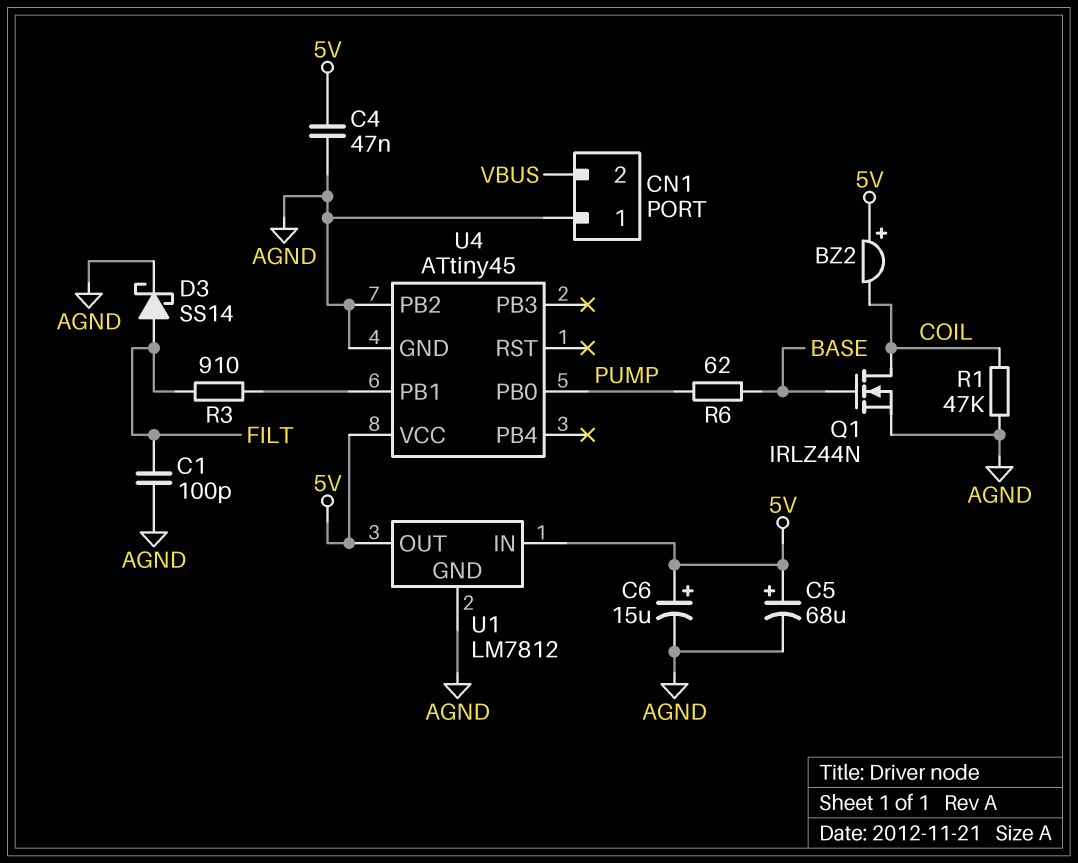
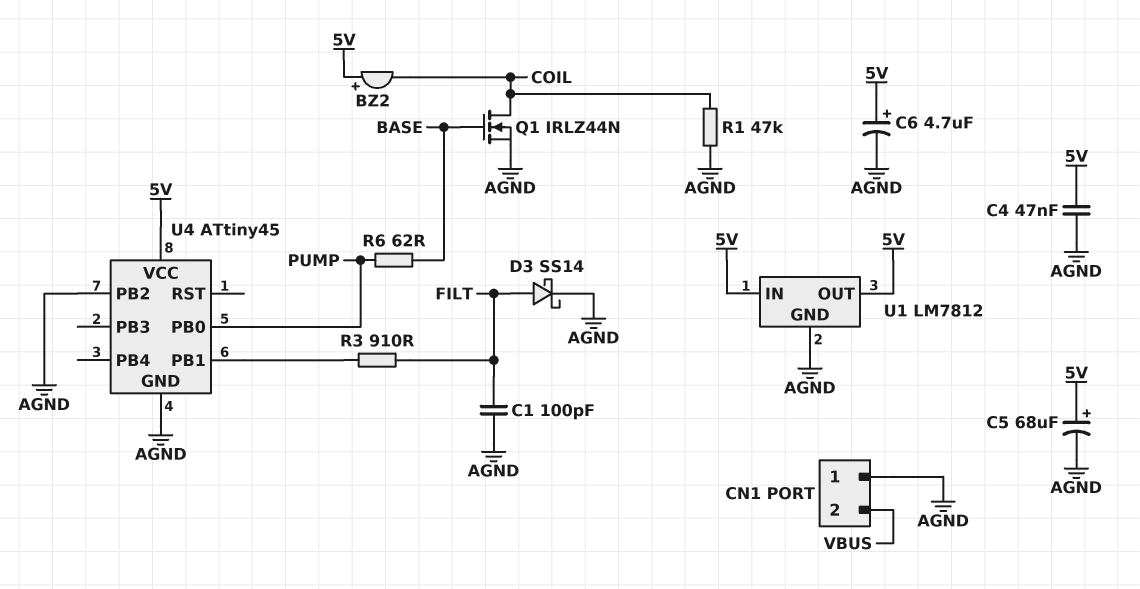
C6: 15uF (plus 5V, minus AGND) -> 4.7uF (plus 5V, minus AGND)

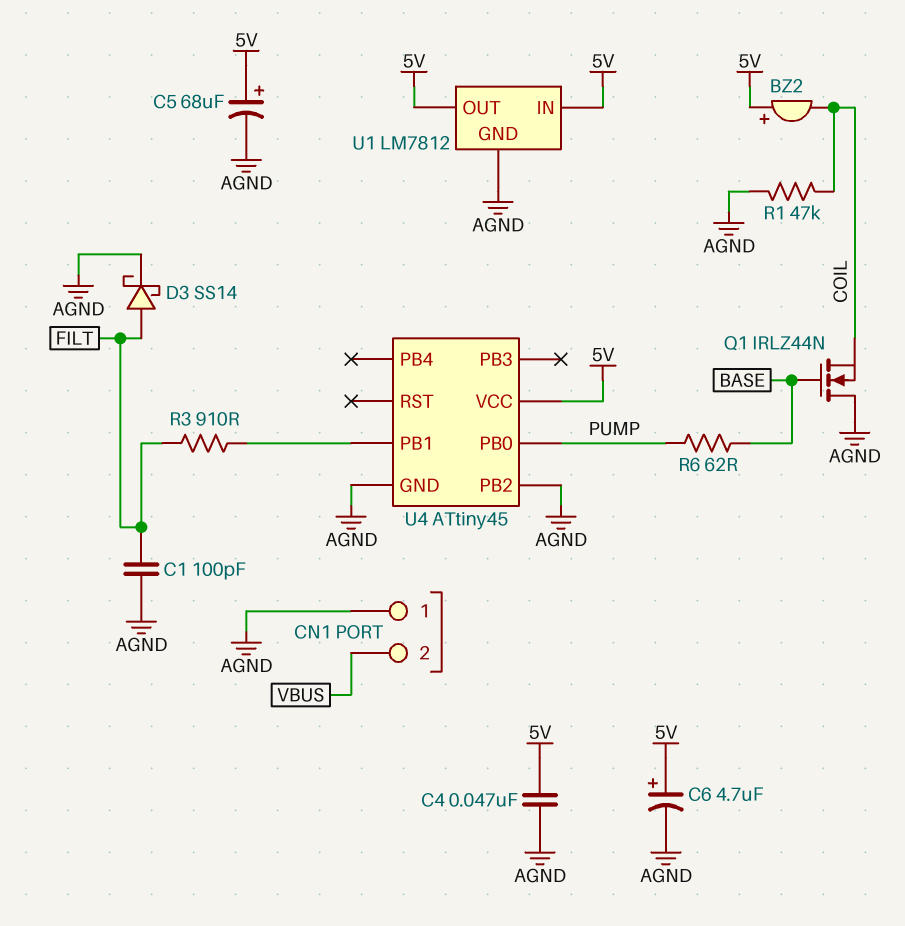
Q1: NMOS IRLZ44N (G BASE, D COIL, S AGND) -> NMOS IRLZ44N (G BASE, D AGND, S COIL)

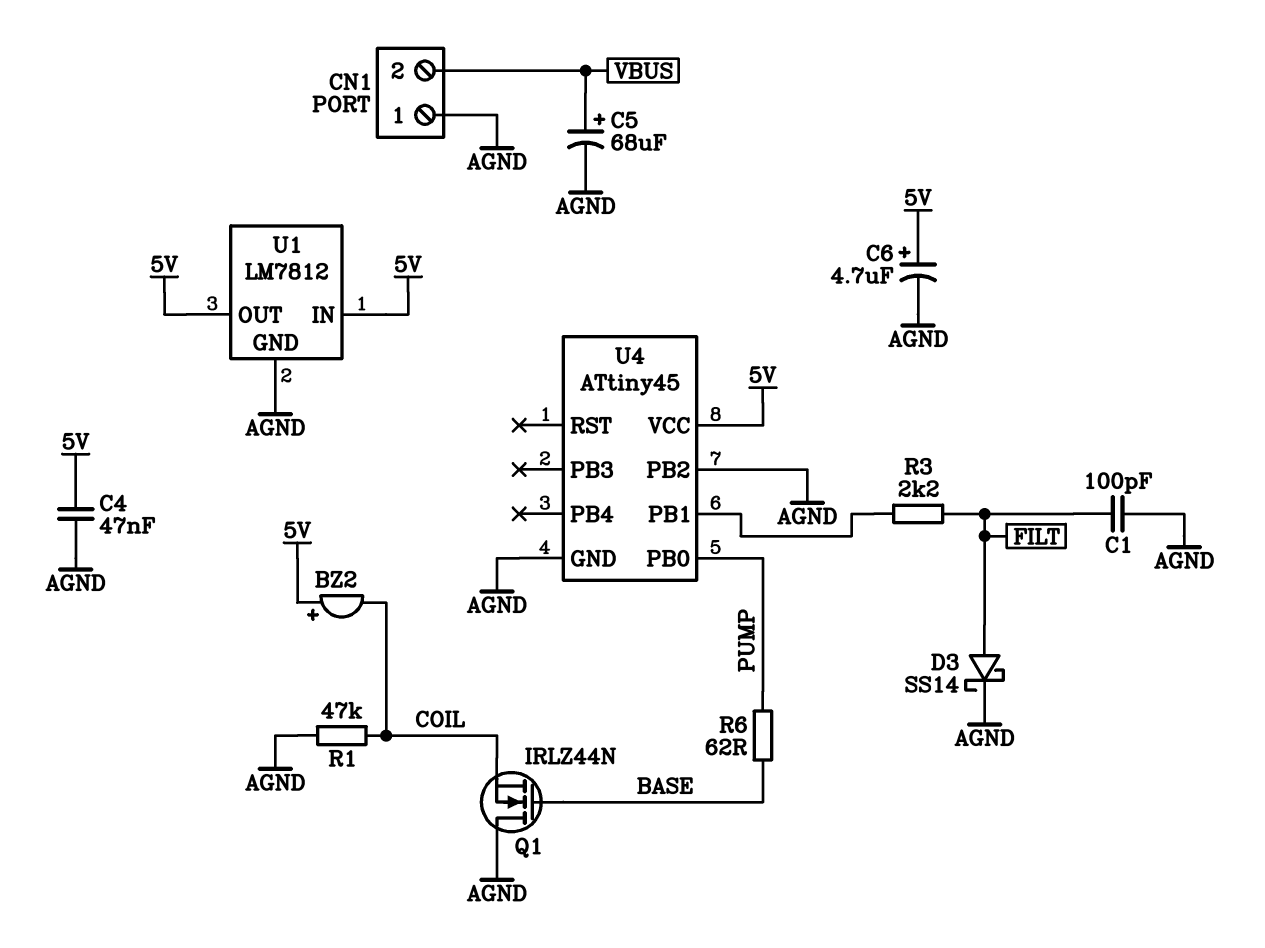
C5: 68uF (plus 5V, minus AGND) -> 68uF (plus VBUS, minus AGND)
R3: 910 (FILT, U4/PB1) -> 2.2k (FILT, U4/PB1)

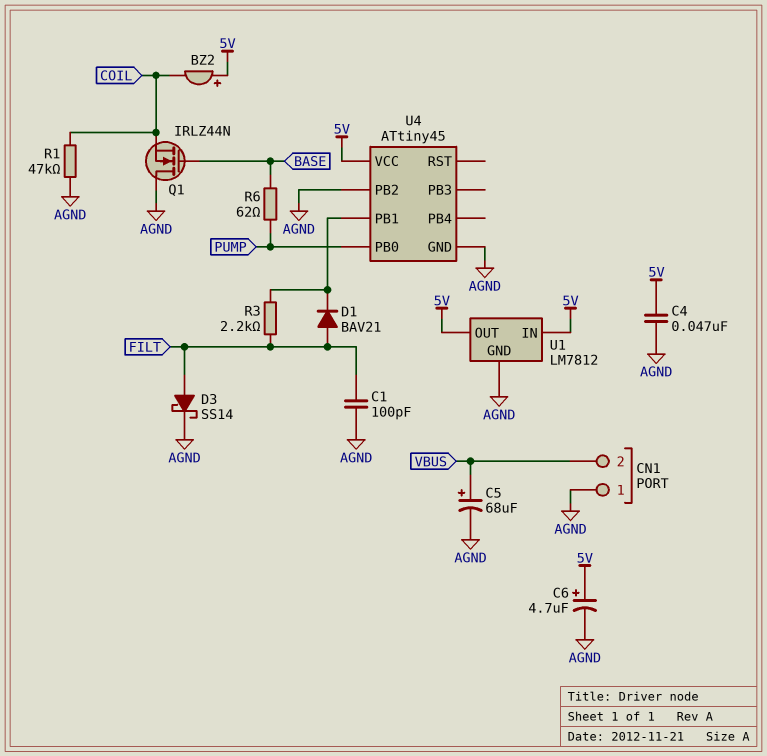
D1: none -> diode BAV21 (A FILT, K U4/PB1)

